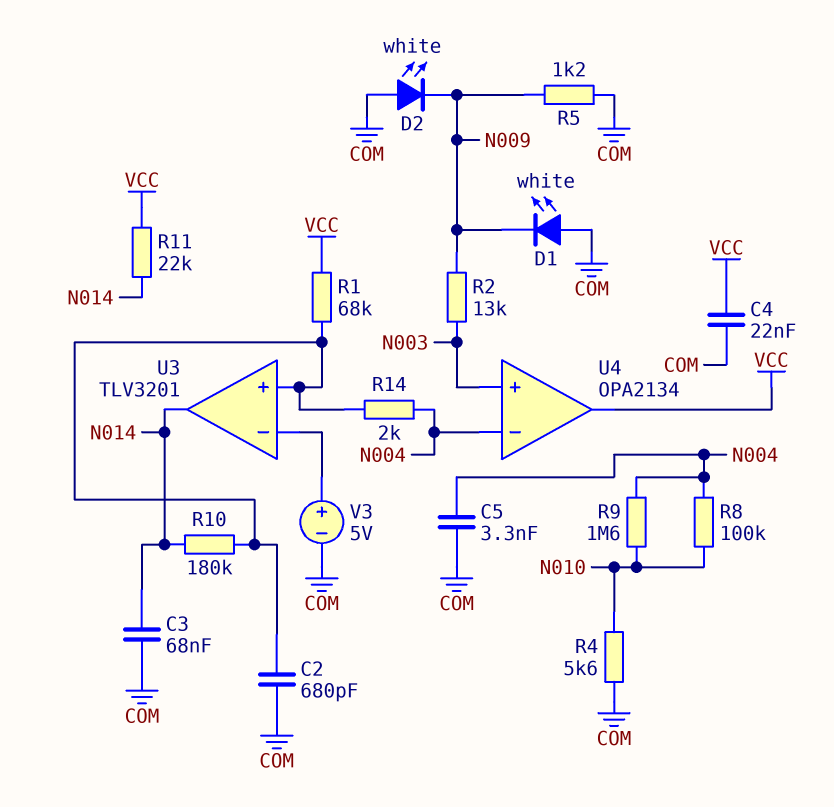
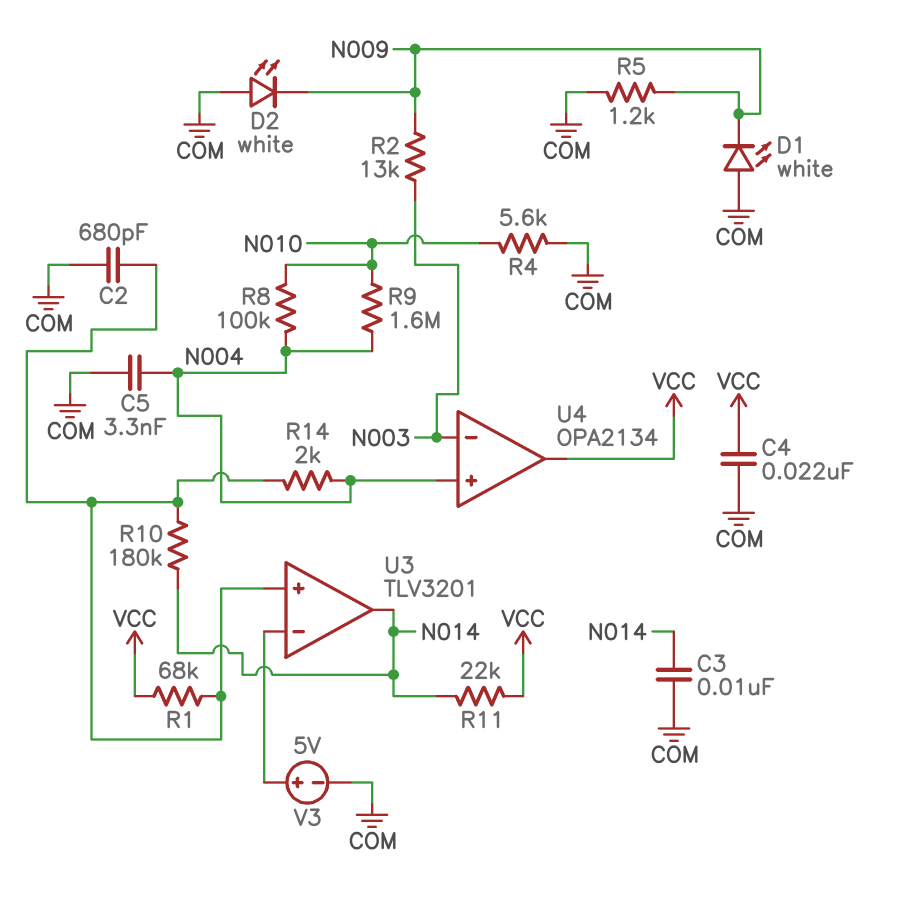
C3: 68nF (COM, N014) -> 10nF (COM, N014)
U4 pin in+: N003 -> N004
U4 pin in-: N004 -> N003

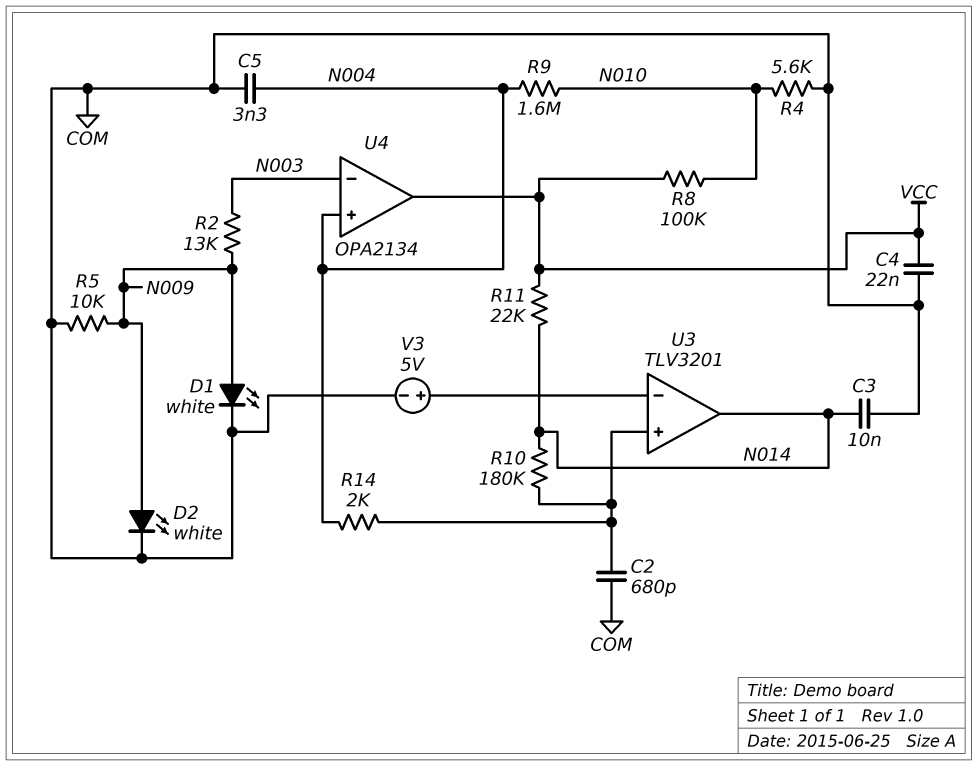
D1: LED white (A COM, K N009) -> LED white (A N009, K COM)
D2: LED white (A COM, K N009) -> LED white (A N009, K COM)
R1: 68k (U3/in+, VCC) -> none
R5: 1.2k (COM, N009) -> 10k (COM, N009)
R8: 100k (N004, N010) -> 100k (N010, VCC)

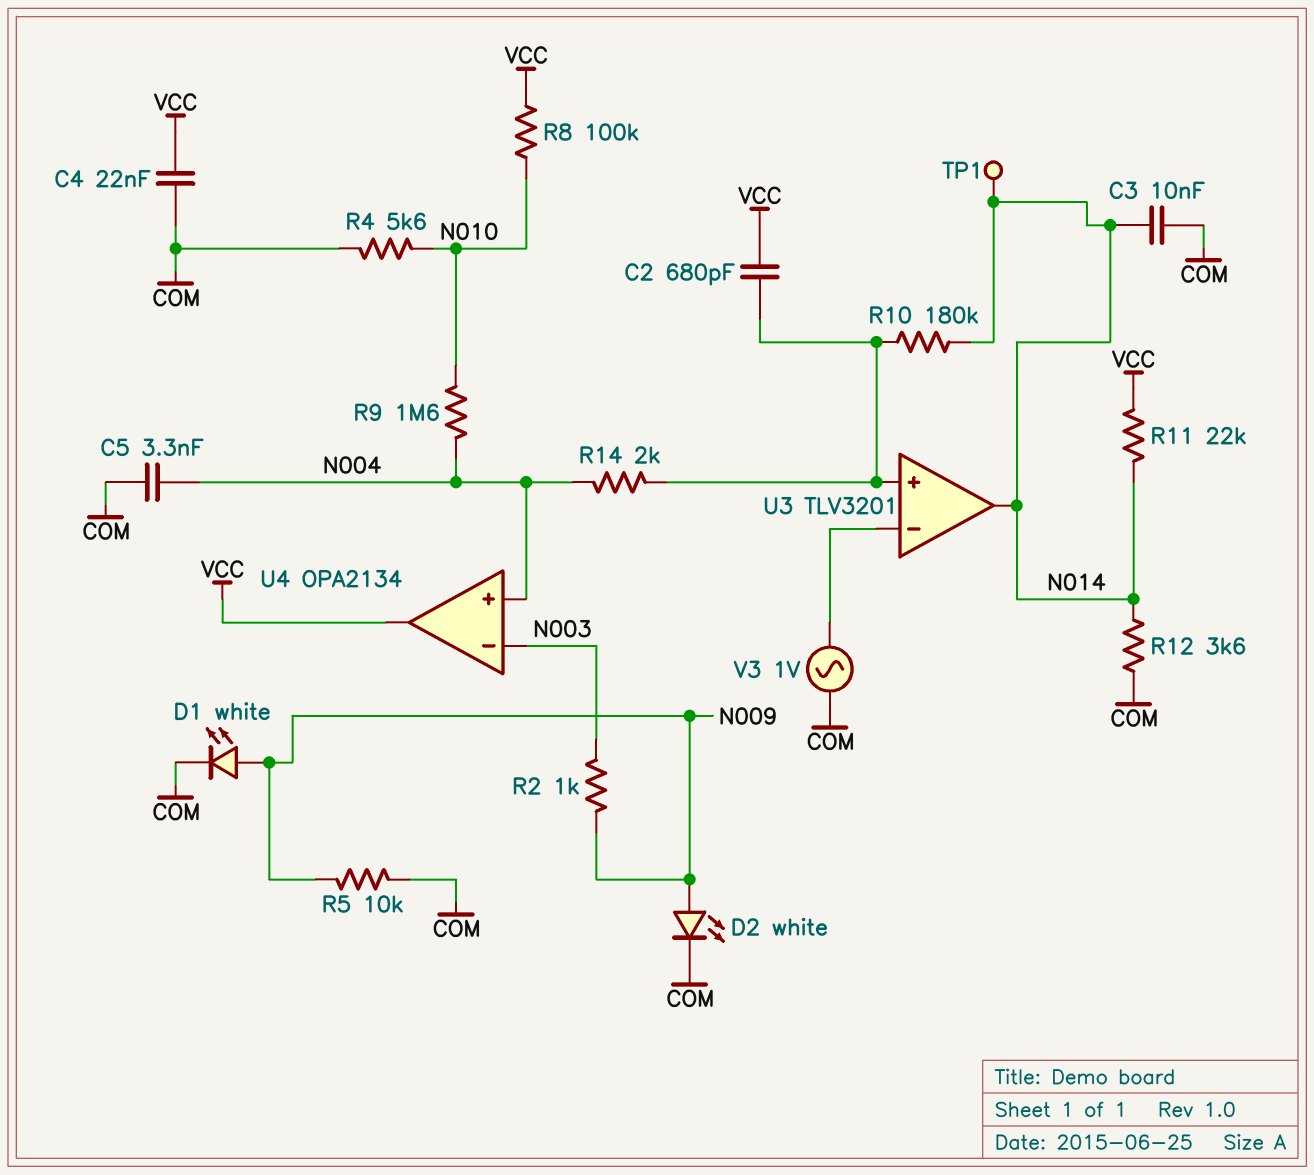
C2: 680pF (COM, U3/in+) -> 680pF (U3/in+, VCC)
R2: 13k (N003, N009) -> 1k (N003, N009)
R12: none -> 3.6k (COM, N014)
TP1: none -> test point (N014)
V3: 5V (plus U3/in-, minus COM) -> AC 1V (COM, U3/in-)

